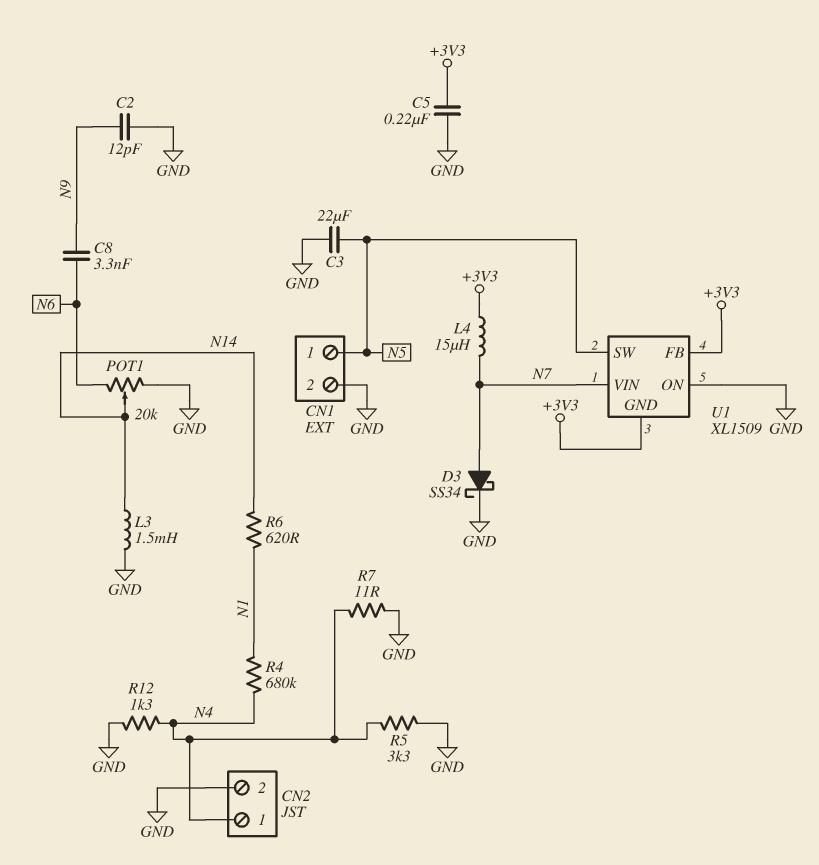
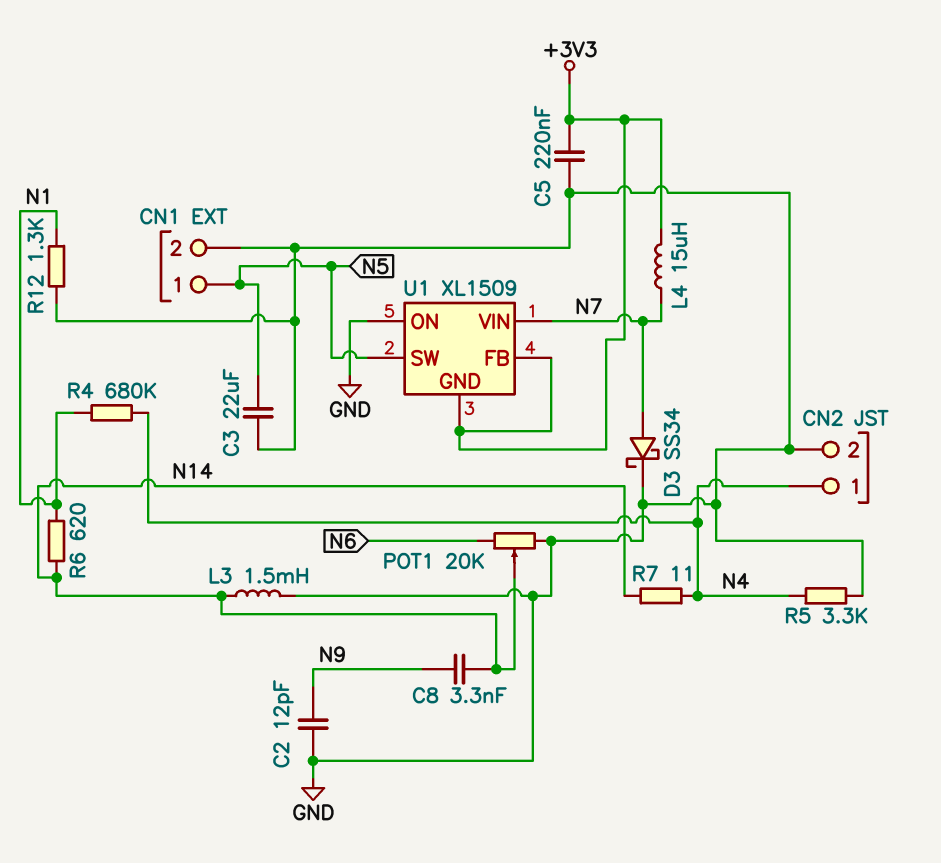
C8: 3.3nF (N6, N9) -> 3.3nF (N9, N14)
R7: 11 (GND, N4) -> 11 (N4, N14)
R12: 1.3k (GND, N4) -> 1.3k (GND, N1)

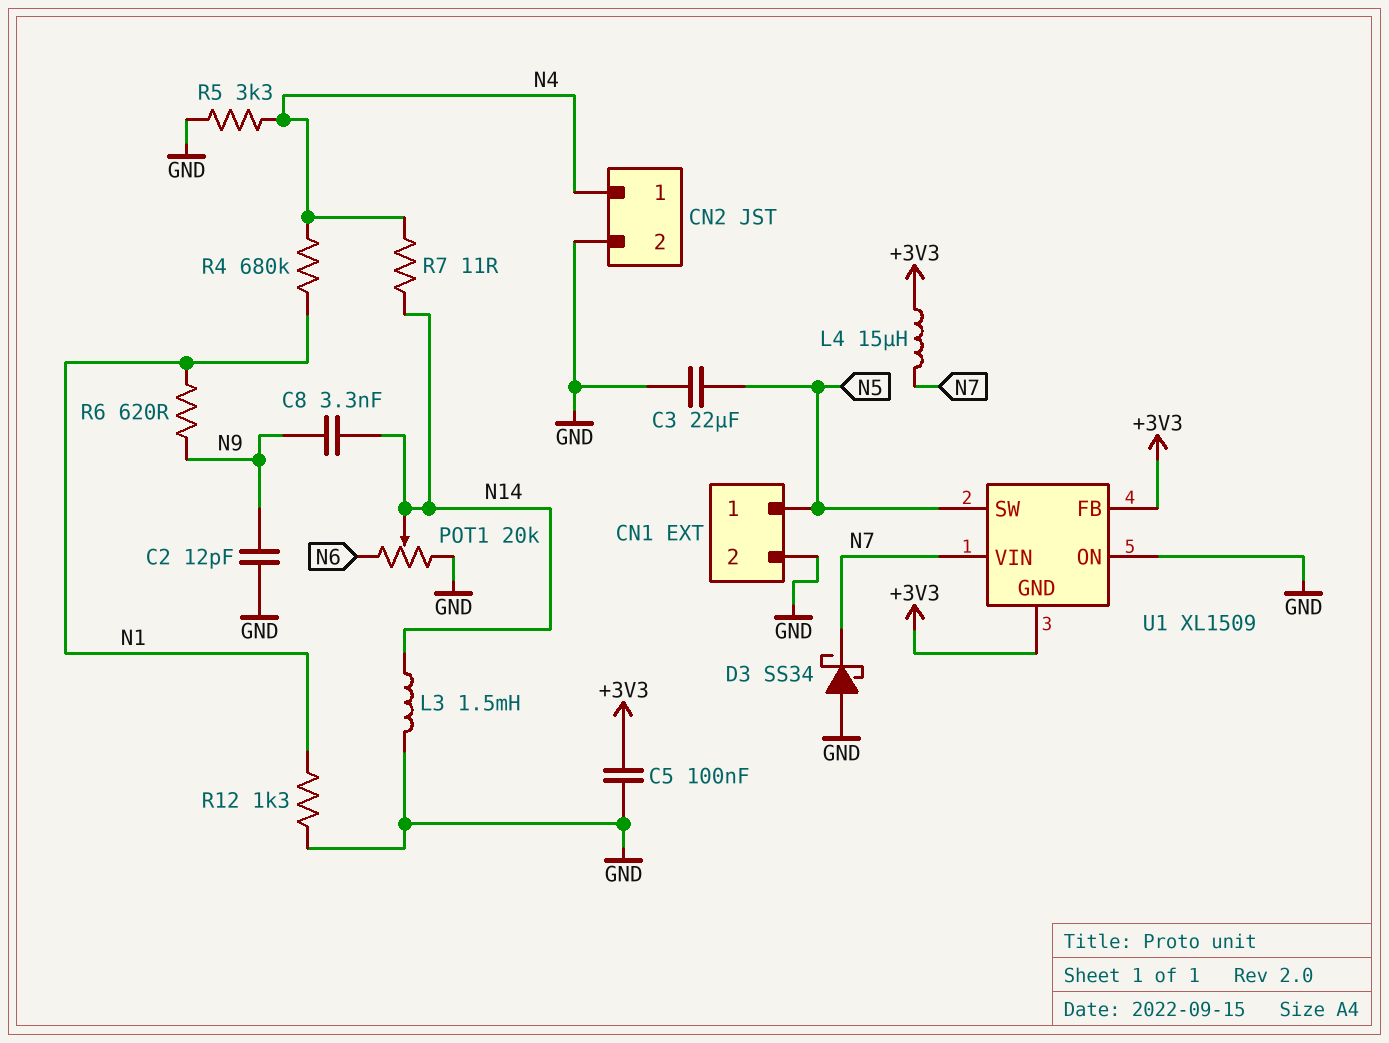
C5: 220nF (+3V3, GND) -> 100nF (+3V3, GND)
D3: schottky SS34 (A N7, K GND) -> schottky SS34 (A GND, K N7)
R6: 620 (N1, N14) -> 620 (N1, N9)

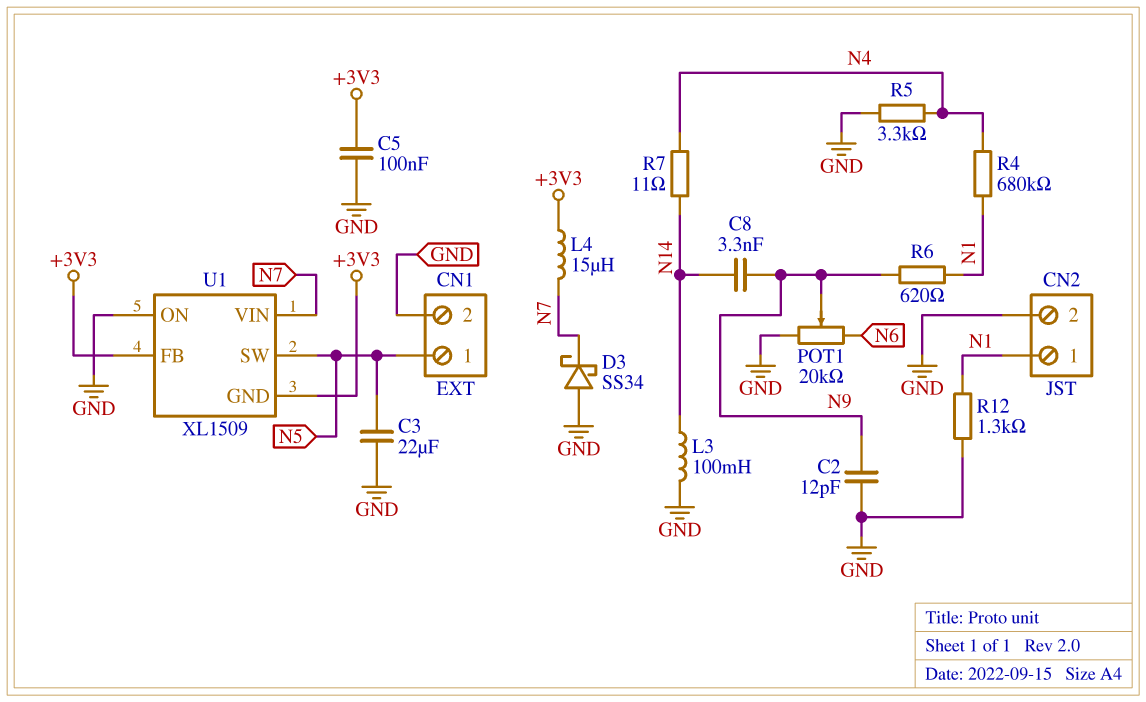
CN2 pin 1: N4 -> N1
L3: 1.5mH (GND, N14) -> 100mH (GND, N14)
POT1: 20k (GND, N6, wiper N14) -> 20k (GND, N6, wiper N9)

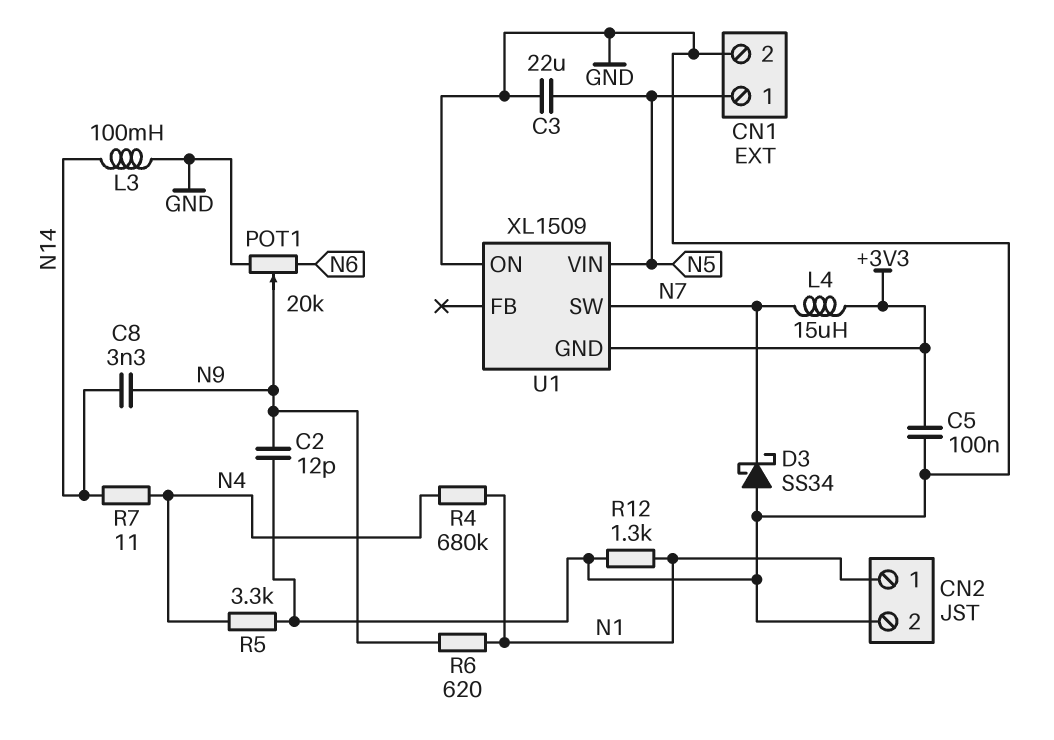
U1 pin FB: +3V3 -> none
U1 pin SW: N5 -> N7
U1 pin VIN: N7 -> N5

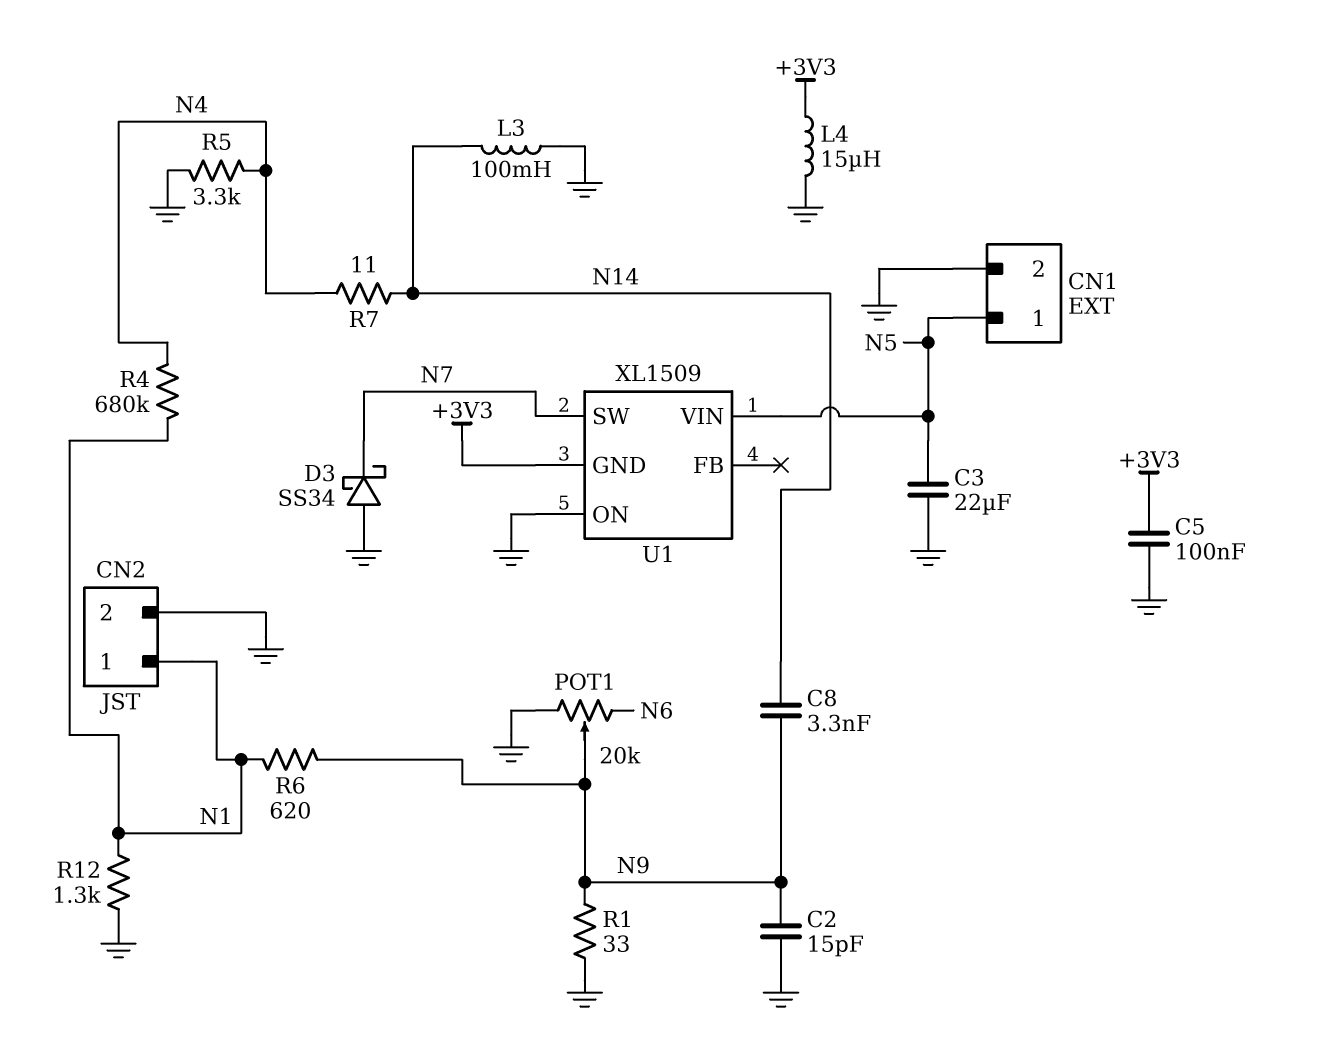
C2: 12pF (GND, N9) -> 15pF (GND, N9)
L4: 15uH (+3V3, N7) -> 15uH (+3V3, GND)
R1: none -> 33 (GND, N9)

